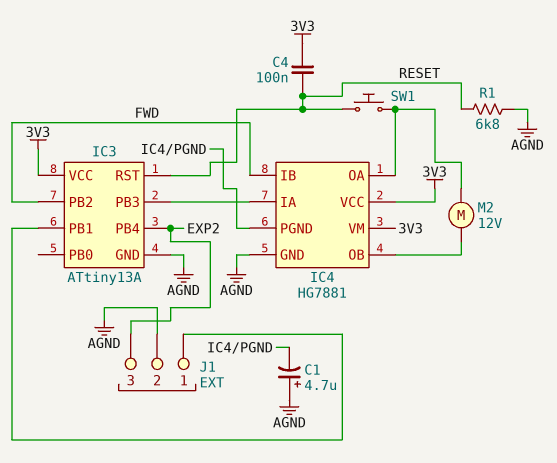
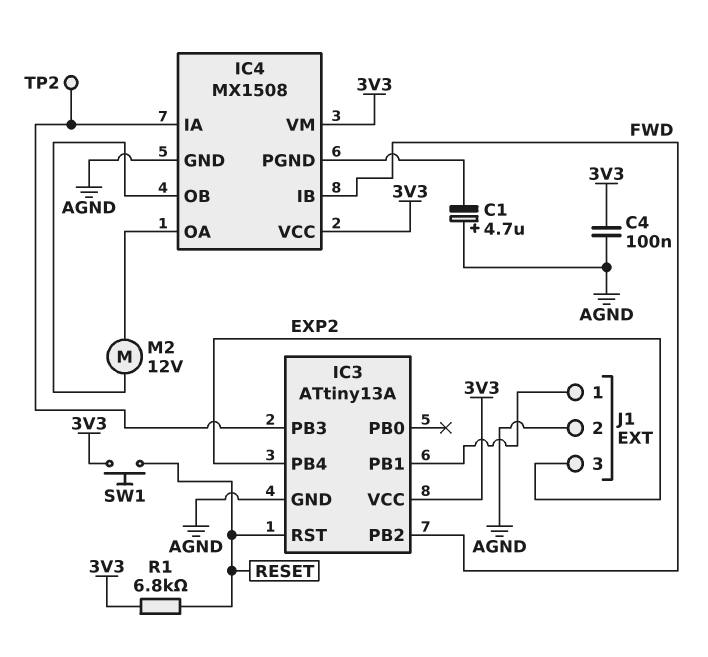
C4: 100nF (3V3, RESET) -> 100nF (3V3, AGND)
IC4: HG7881 -> MX1508
R1: 6.8k (AGND, RESET) -> 6.8k (3V3, RESET)
SW1: button (IC4/OA, RESET) -> button (3V3, RESET)
TP2: none -> test point (IC3/PB3)

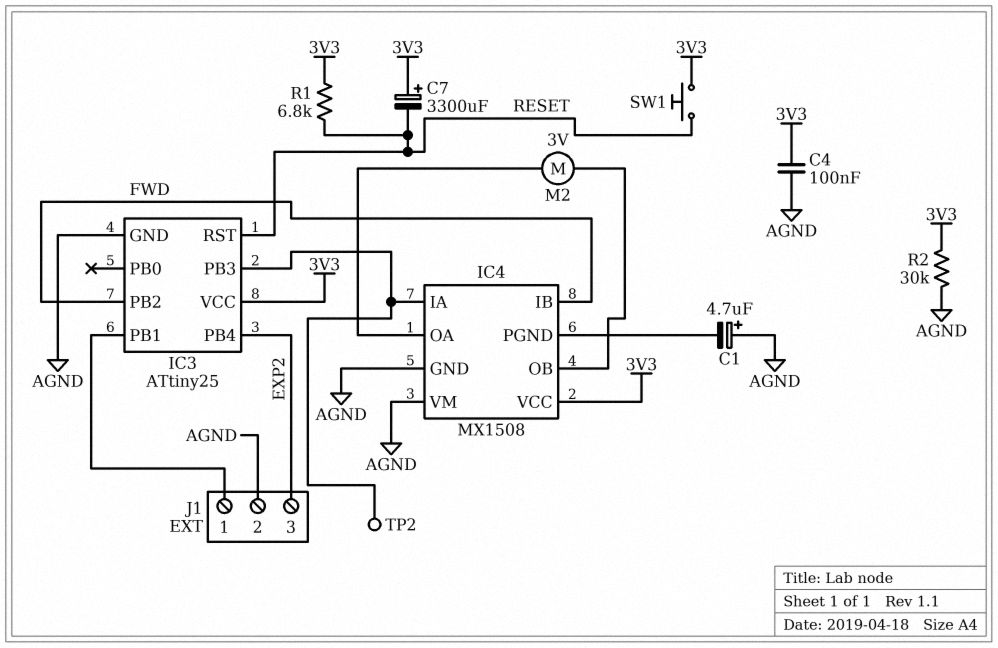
C7: none -> 3300uF (plus 3V3, minus RESET)
IC3: ATtiny13A -> ATtiny25
IC4 pin VM: 3V3 -> AGND
M2: motor 12V (IC4/OA, IC4/OB) -> motor 3V (IC4/OA, IC4/OB)
R2: none -> 30k (3V3, AGND)

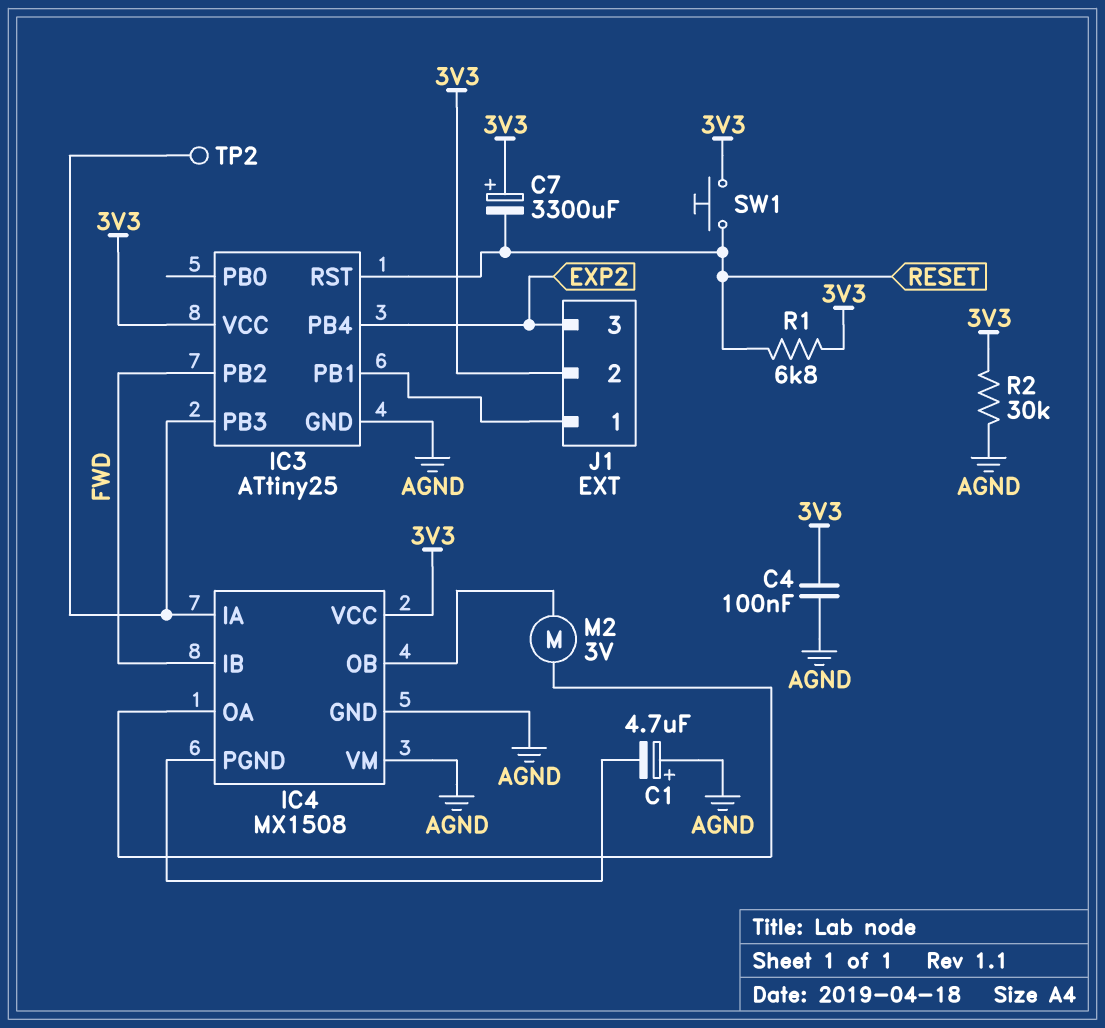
J1 pin 2: AGND -> 3V3

